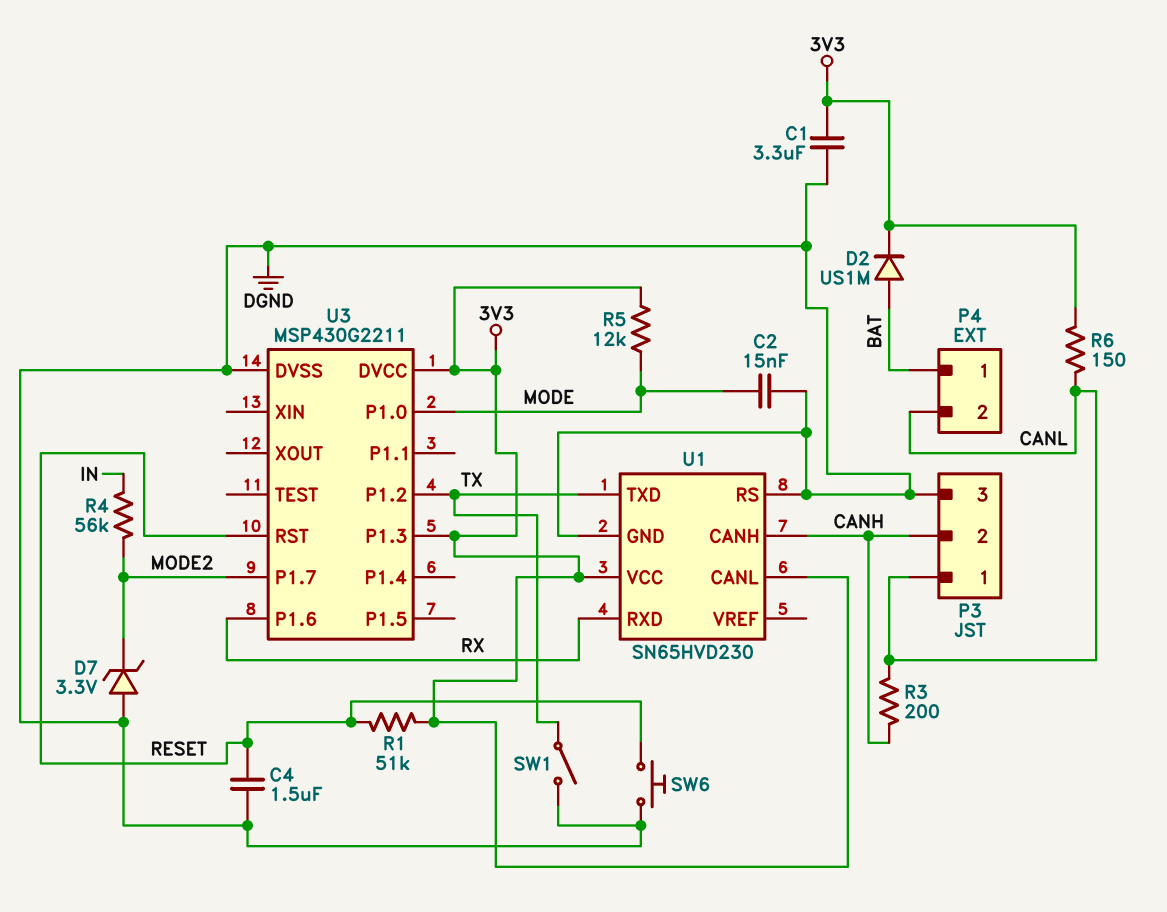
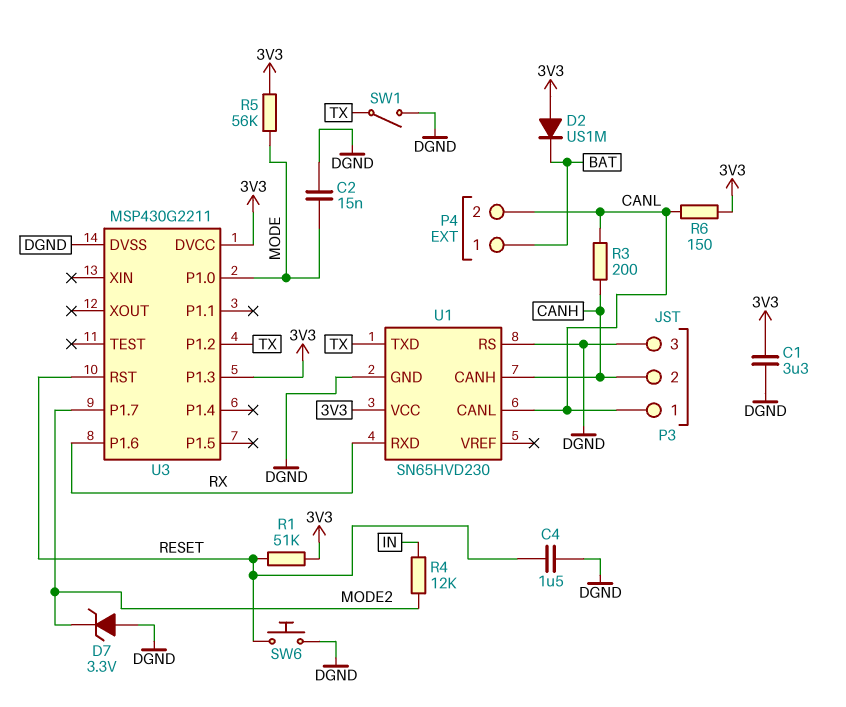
D2: diode US1M (A BAT, K 3V3) -> diode US1M (A 3V3, K BAT)
R4: 56k (IN, MODE2) -> 12k (IN, MODE2)
R5: 12k (3V3, MODE) -> 56k (3V3, MODE)
U1 pin CANL: 3V3 -> CANL

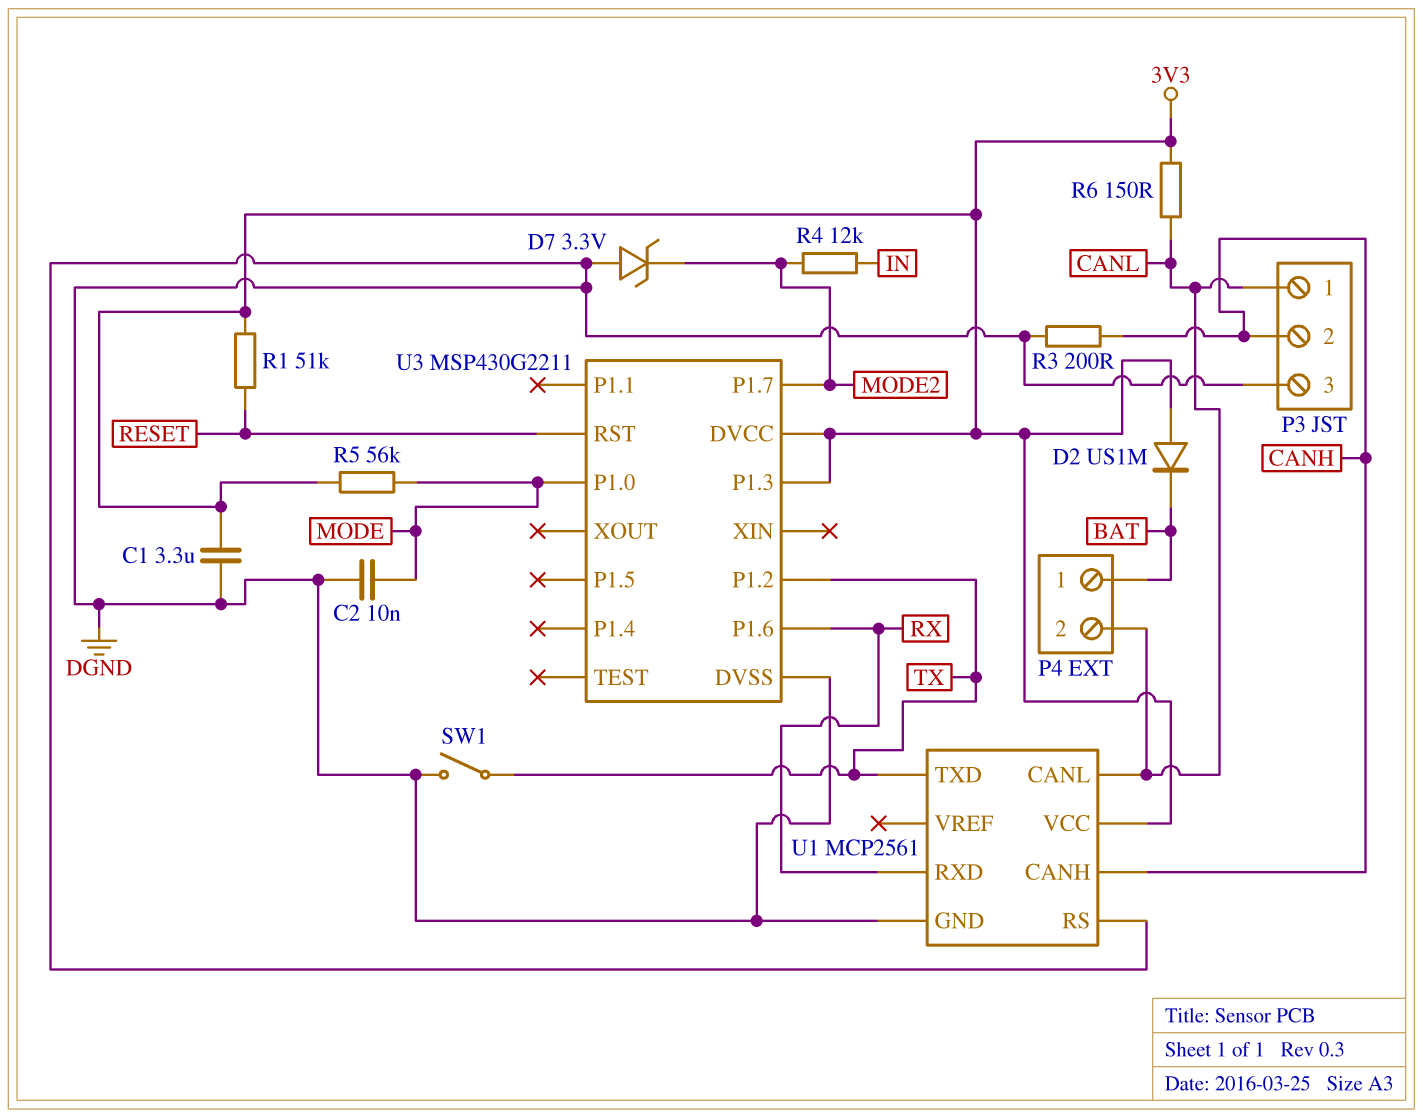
C2: 15nF (DGND, MODE) -> 10nF (DGND, MODE)
C4: 1.5uF (DGND, RESET) -> none
R3: 200 (CANH, CANL) -> 200 (CANH, DGND)
SW6: button (DGND, RESET) -> none
U1: SN65HVD230 -> MCP2561

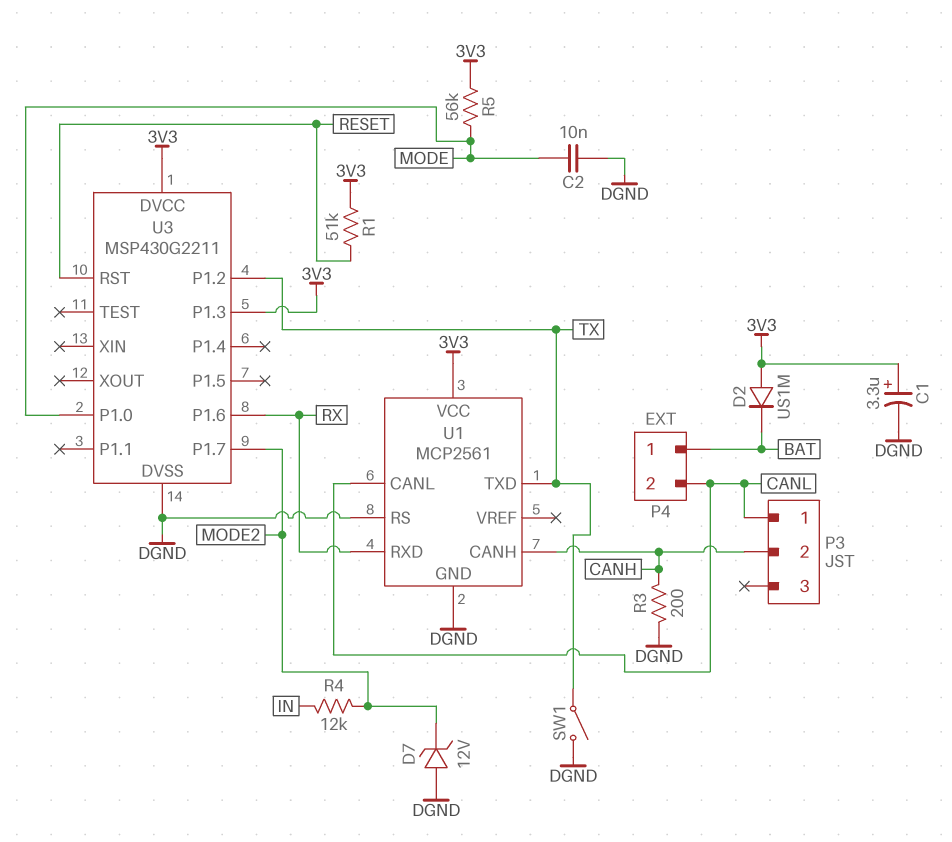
C1: 3.3uF (3V3, DGND) -> 3.3uF (plus 3V3, minus DGND)
D7: zener 3.3V (A DGND, K MODE2) -> zener 12V (A DGND, K MODE2)
P3 pin 3: DGND -> none
R6: 150 (3V3, CANL) -> none

